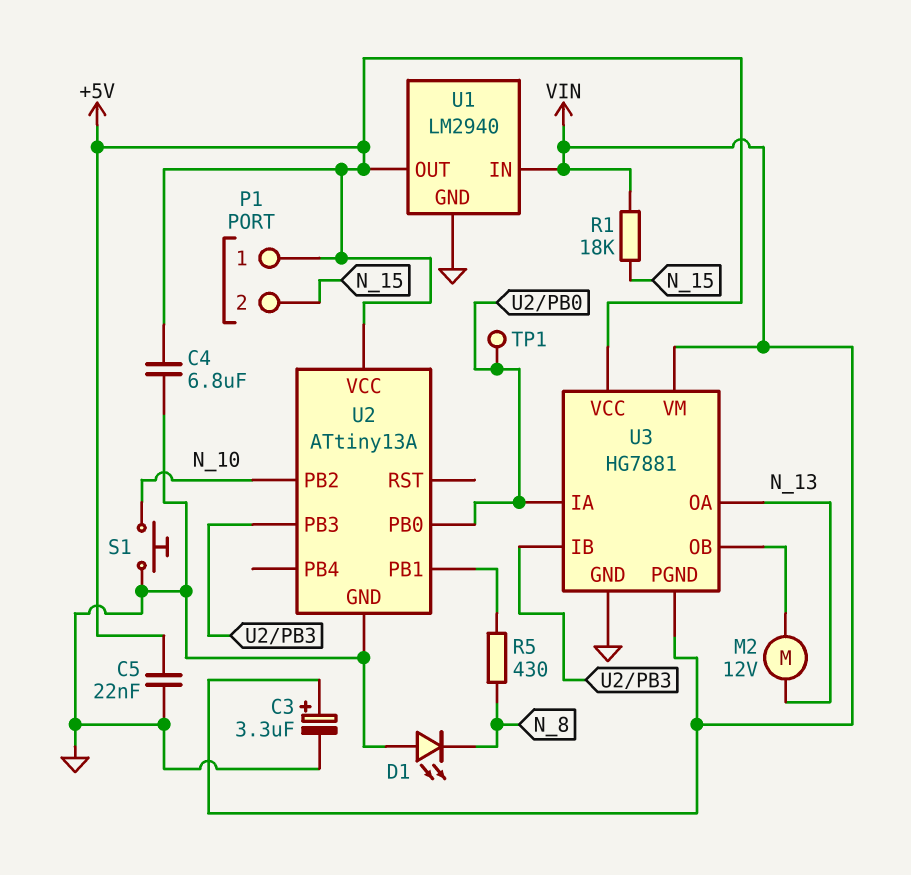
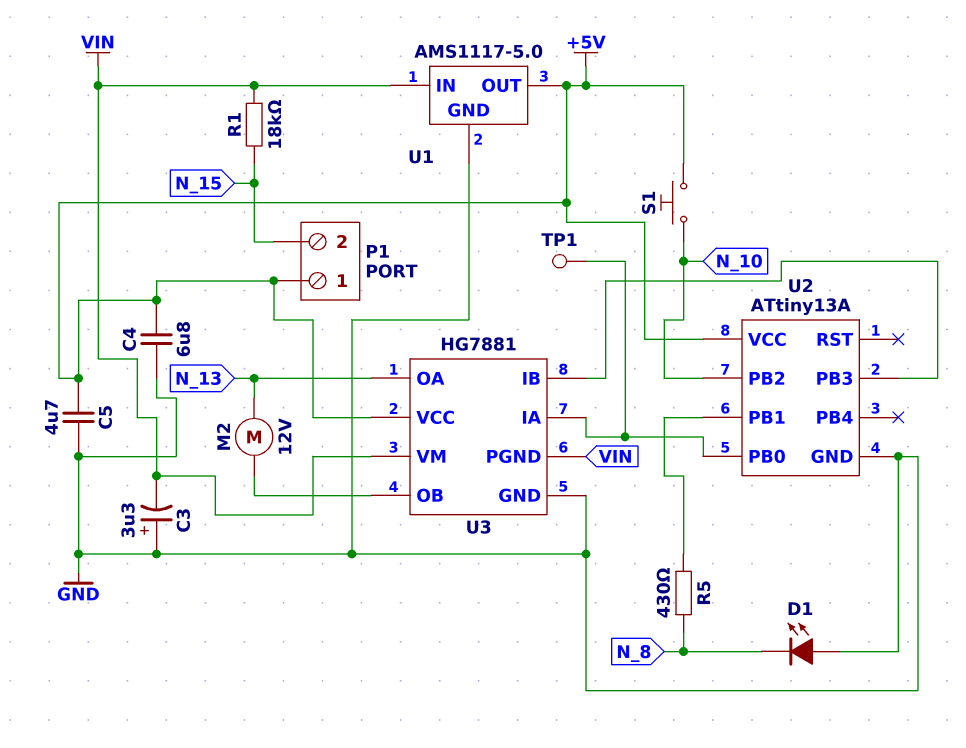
C3: 3.3uF (plus VIN, minus GND) -> 3.3uF (plus GND, minus VIN)
C5: 22nF (+5V, GND) -> 4.7uF (+5V, GND)
S1: button (GND, N_10) -> button (+5V, N_10)
U1: LM2940 -> AMS1117-5.0

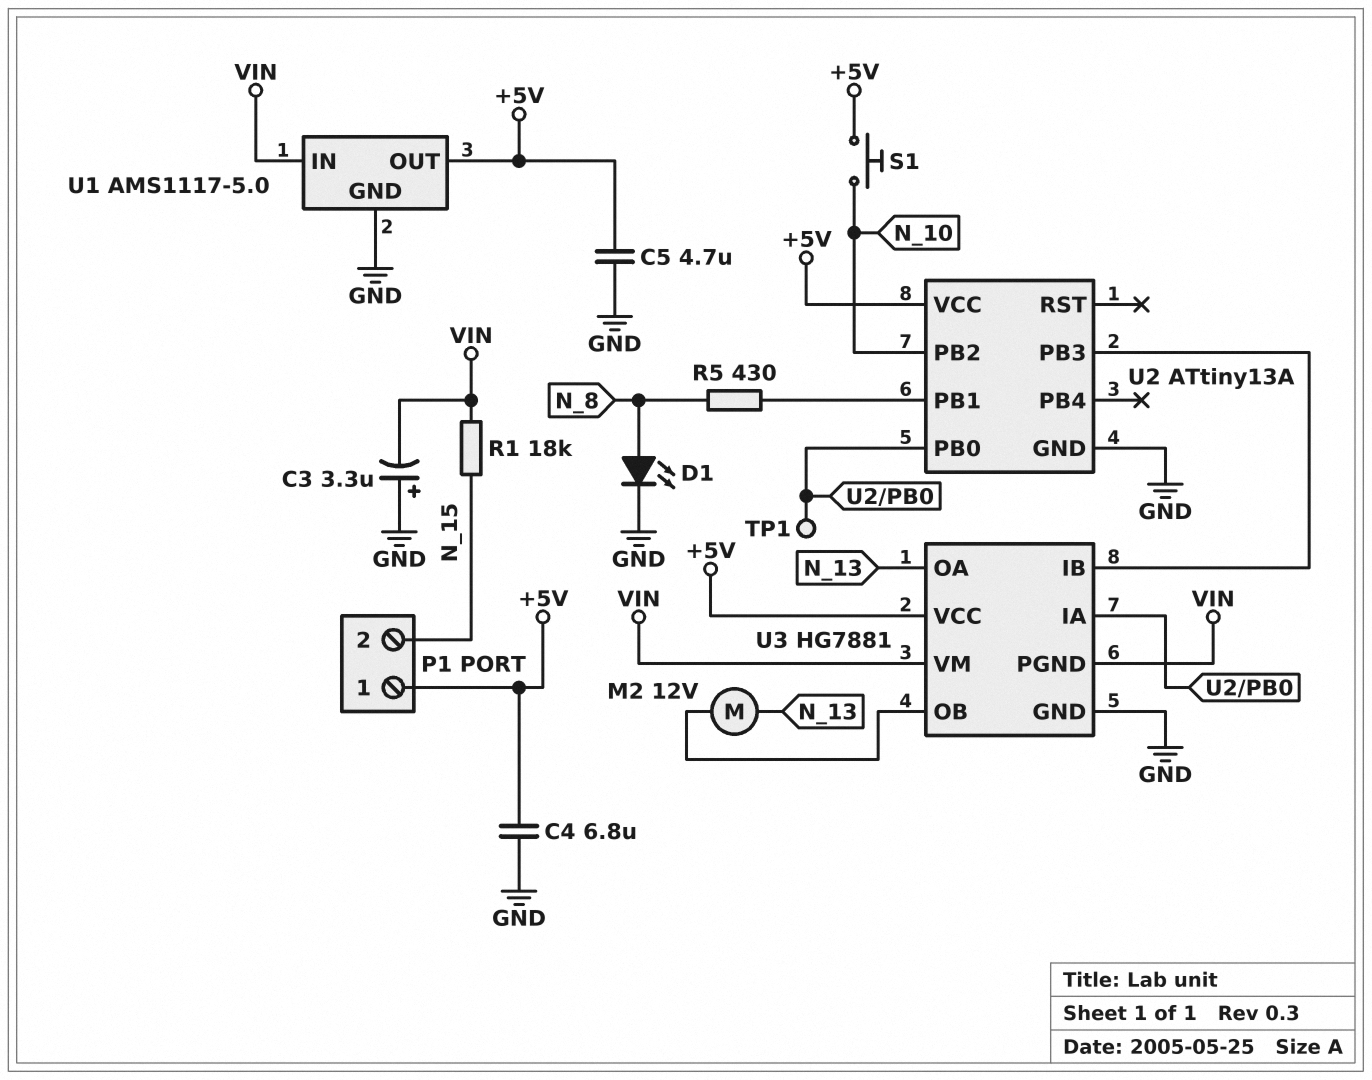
D1: LED (A GND, K N_8) -> LED (A N_8, K GND)

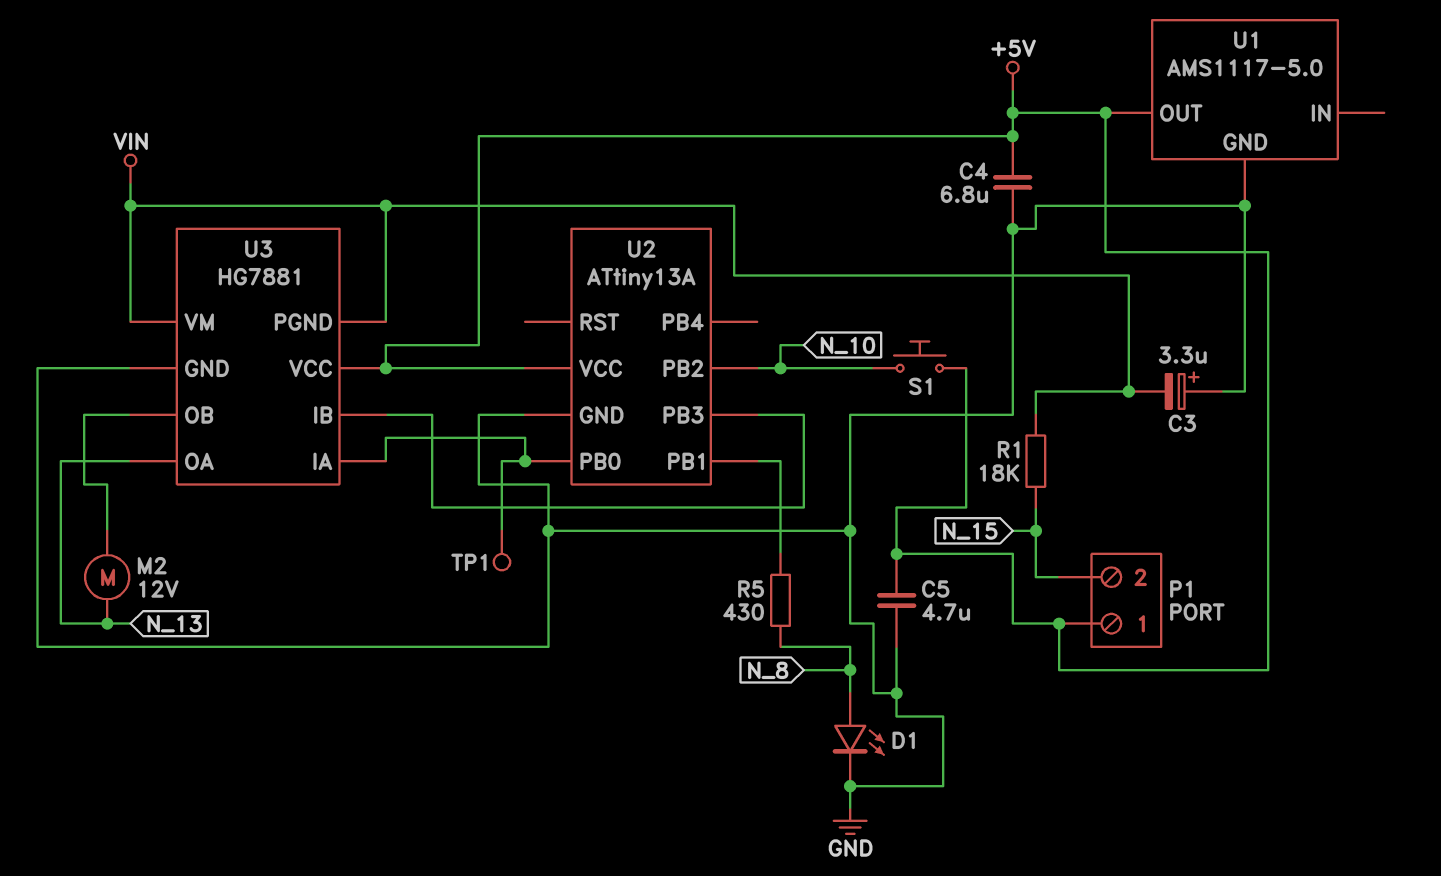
U1 pin IN: VIN -> none

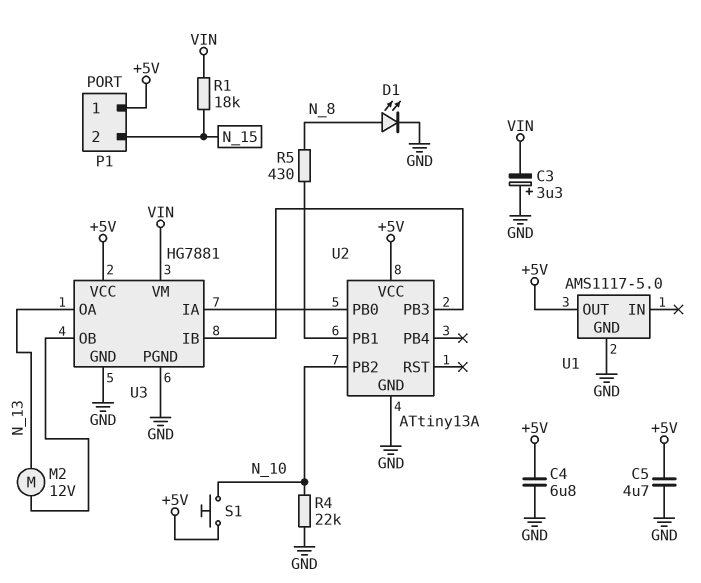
R4: none -> 22k (GND, N_10)
TP1: test point (U2/PB0) -> none
U3 pin PGND: VIN -> GND

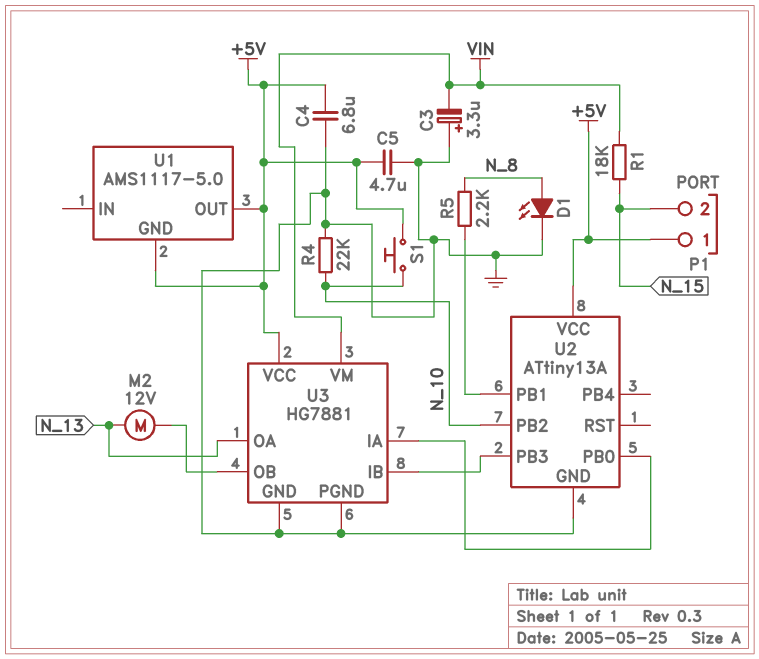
R5: 430 (N_8, U2/PB1) -> 2.2k (N_8, U2/PB1)
U1 pin GND: GND -> +5V

